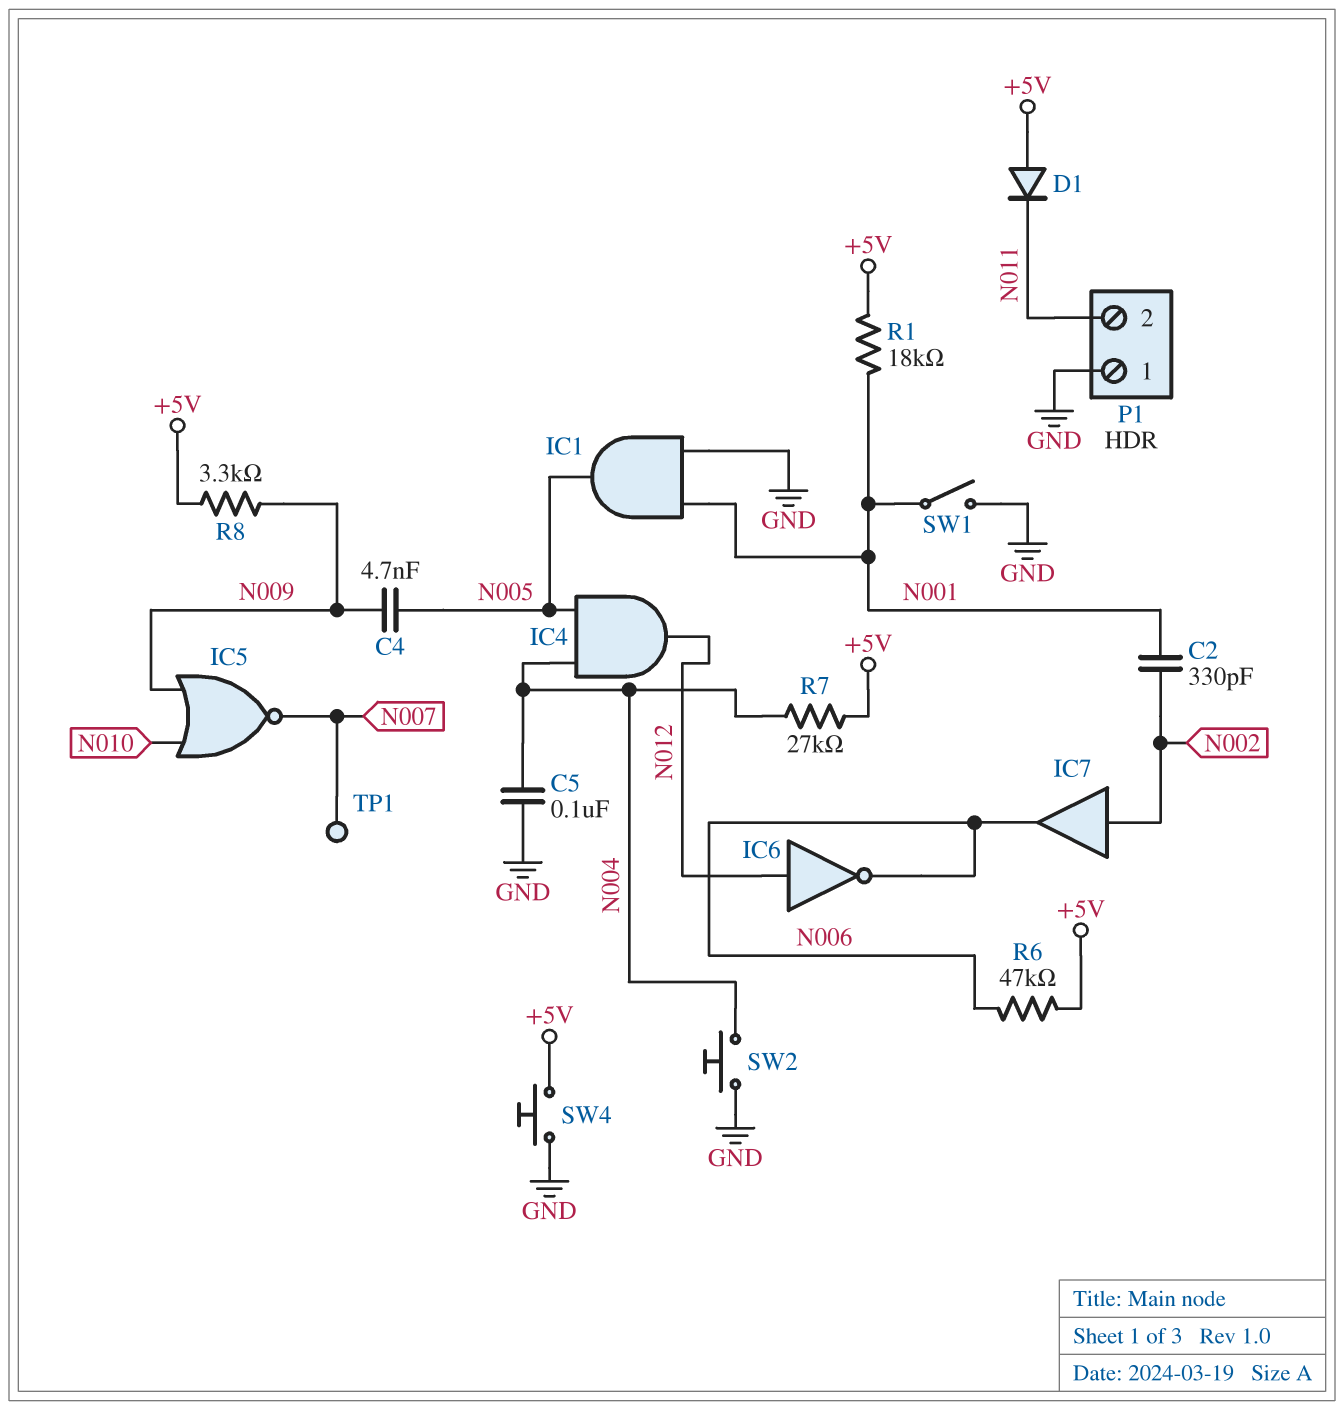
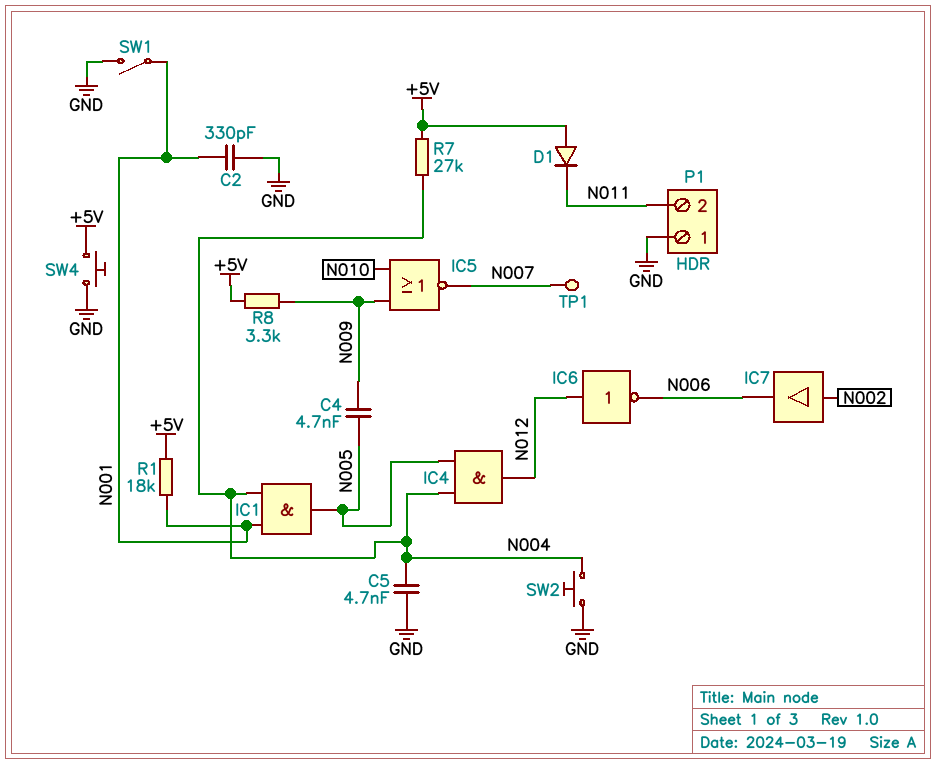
C2: 330pF (N001, N002) -> 330pF (GND, N001)
C5: 100nF (GND, N004) -> 4.7nF (GND, N004)
IC1: AND (in GND, in N001, out N005) -> AND (in N001, in N004, out N005)
R6: 47k (+5V, N006) -> none

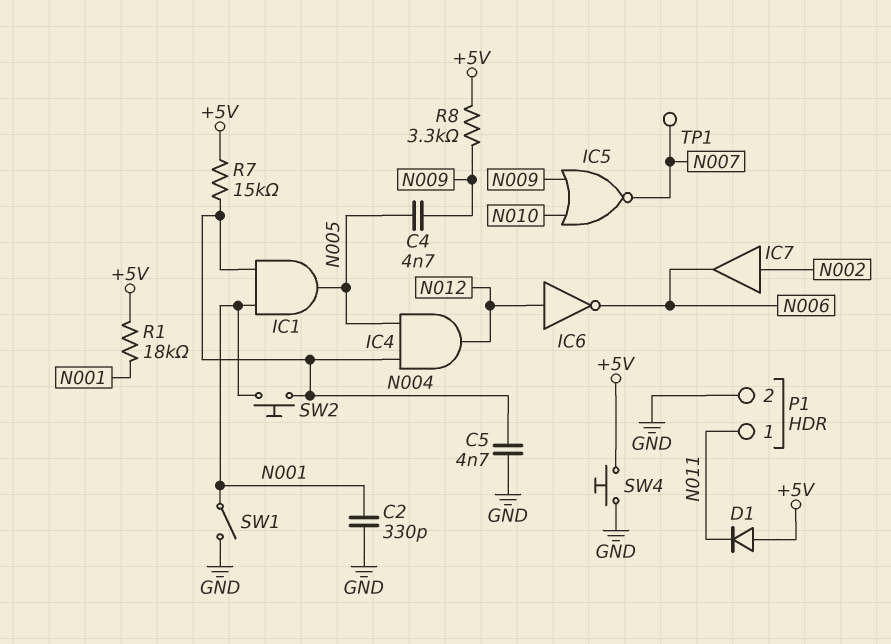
P1 pin 1: GND -> N011
P1 pin 2: N011 -> GND
R7: 27k (+5V, N004) -> 15k (+5V, N004)
SW2: button (GND, N004) -> button (N001, N004)

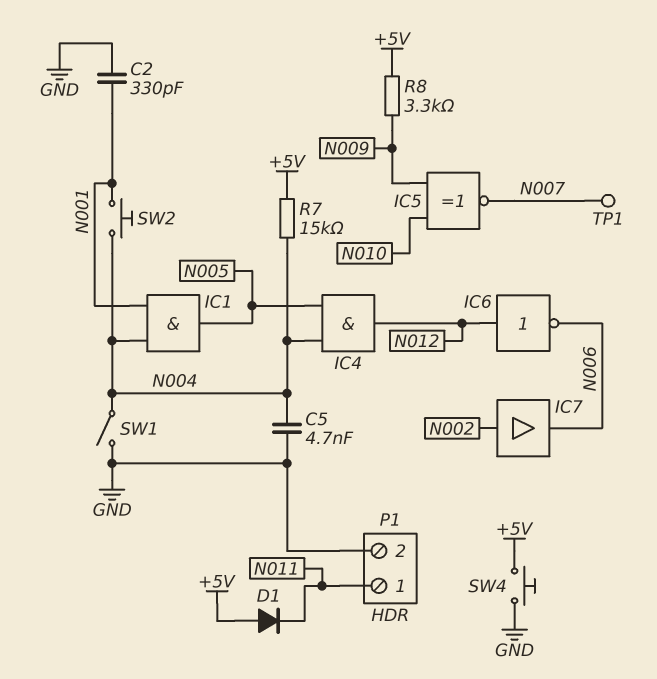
C4: 4.7nF (N005, N009) -> none
IC5: NOR (in N009, in N010, out N007) -> XNOR (in N009, in N010, out N007)
R1: 18k (+5V, N001) -> none
SW1: switch (GND, N001) -> switch (GND, N004)

